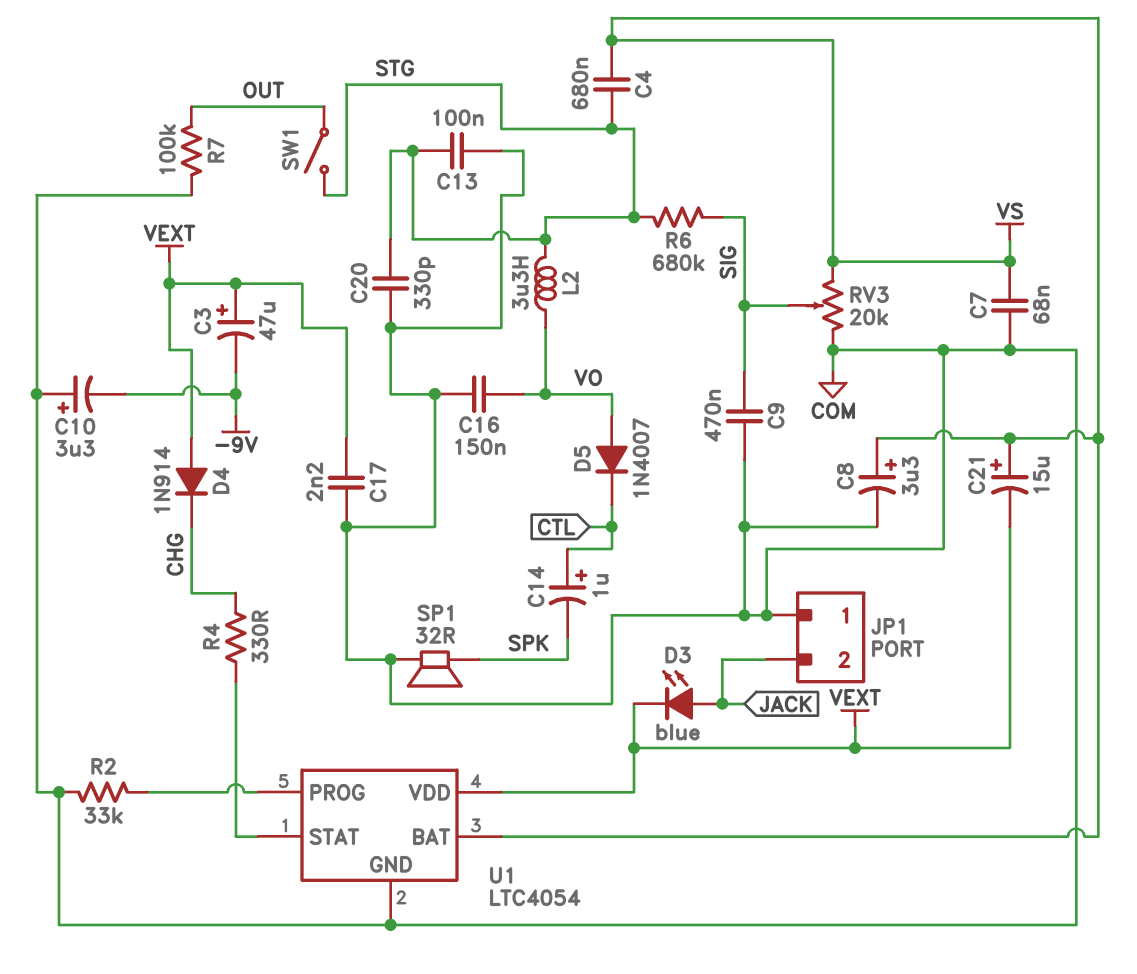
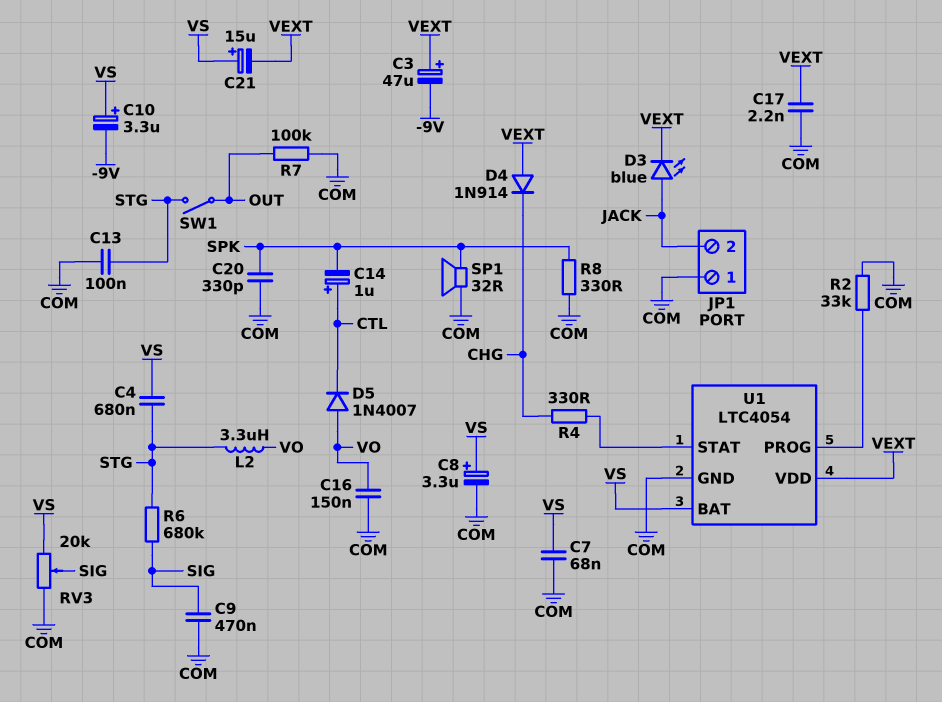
C10: 3.3uF (plus COM, minus -9V) -> 3.3uF (plus VS, minus -9V)
C20: 330pF (COM, STG) -> 330pF (COM, SPK)
R8: none -> 330 (COM, SPK)

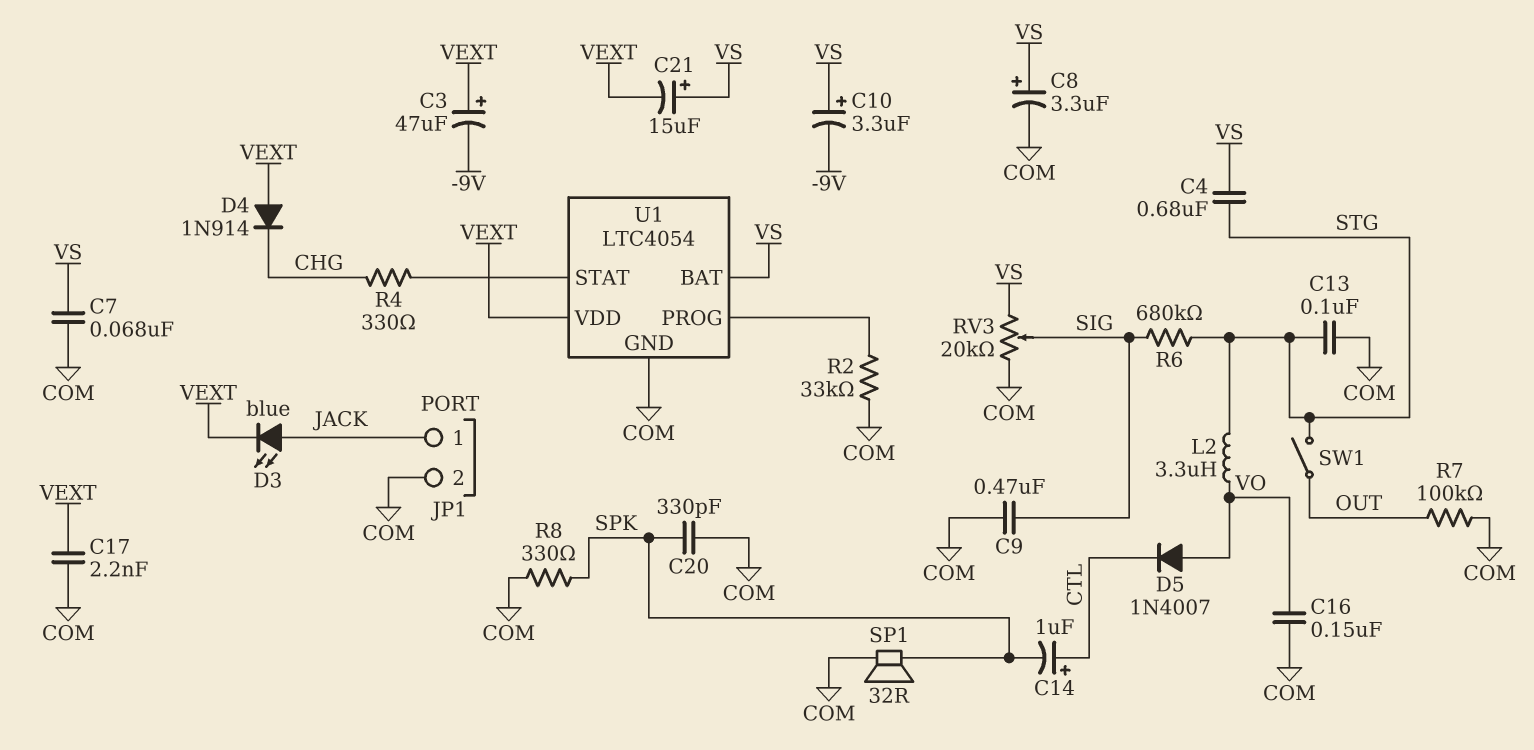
JP1 pin 1: COM -> JACK
JP1 pin 2: JACK -> COM

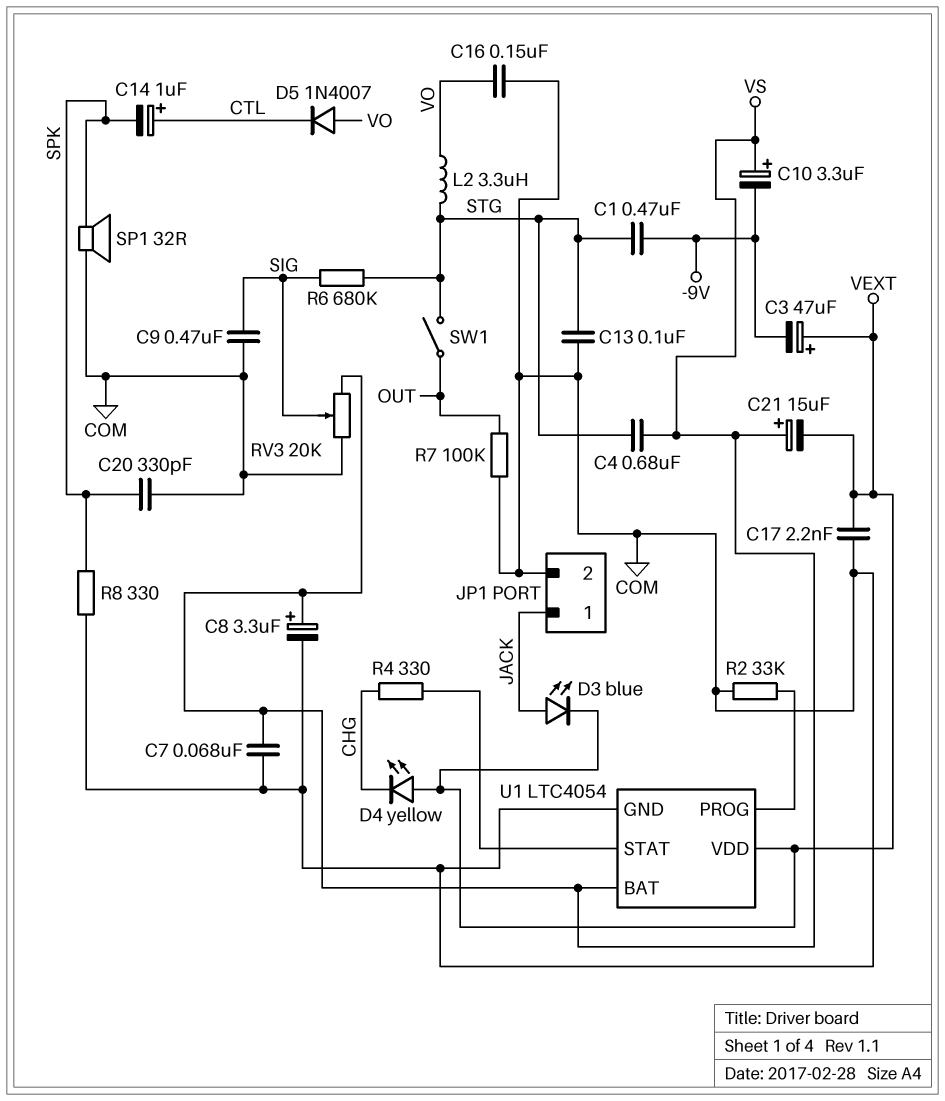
C1: none -> 470nF (-9V, STG)
D4: diode 1N914 (A VEXT, K CHG) -> LED yellow (A VEXT, K CHG)

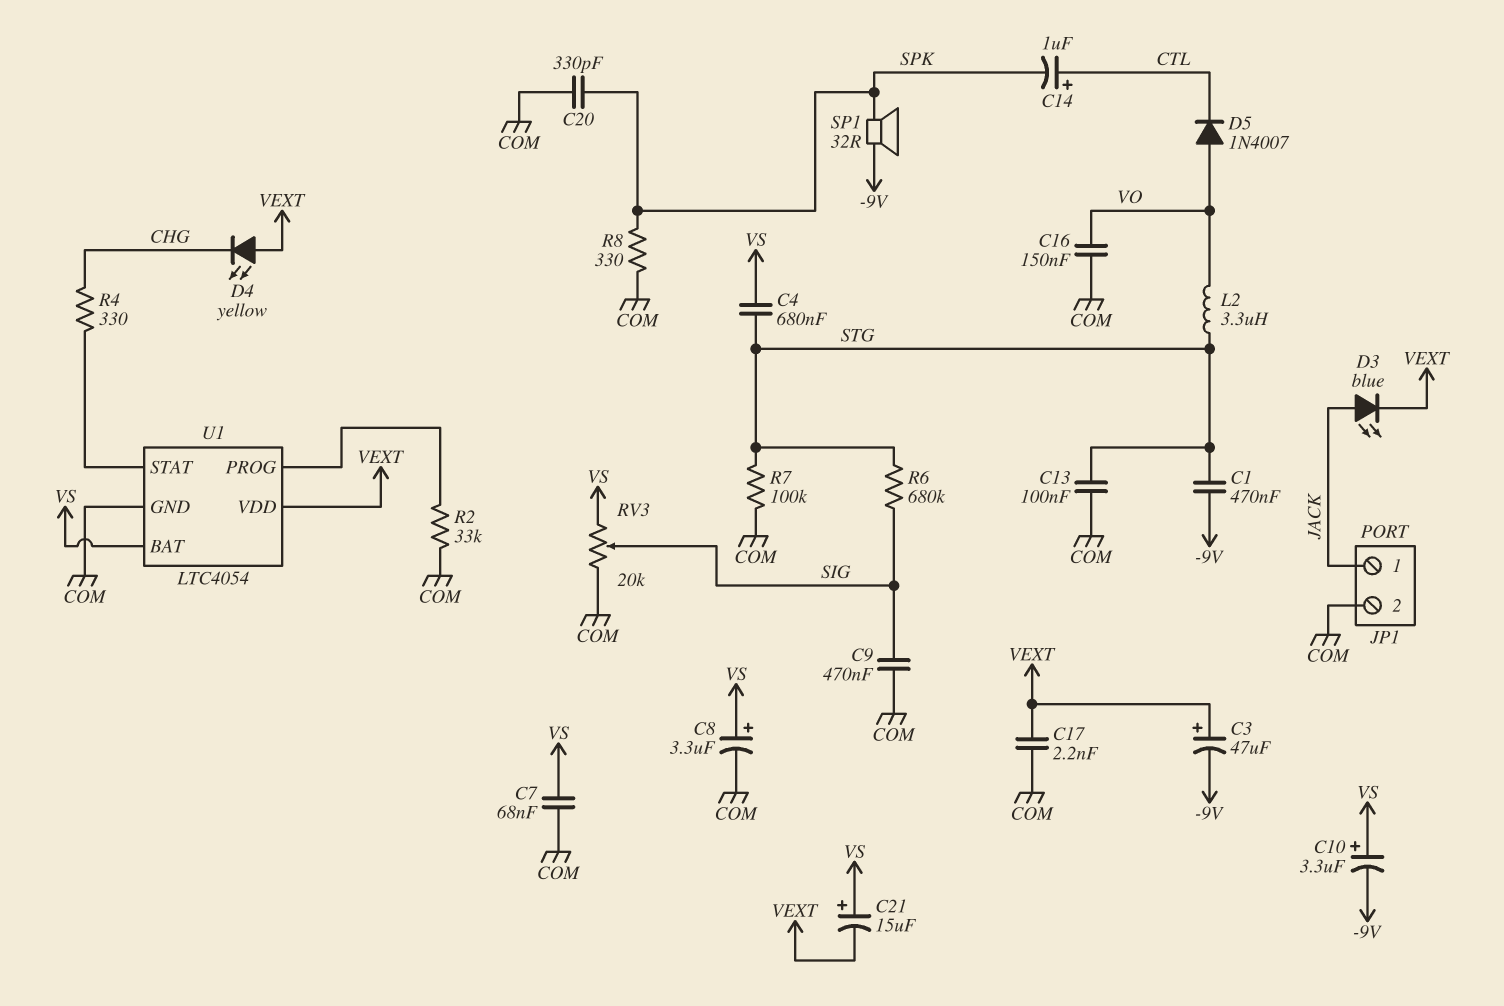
R7: 100k (COM, OUT) -> 100k (COM, STG)
SP1: speaker 32R (COM, SPK) -> speaker 32R (-9V, SPK)
SW1: switch (OUT, STG) -> none

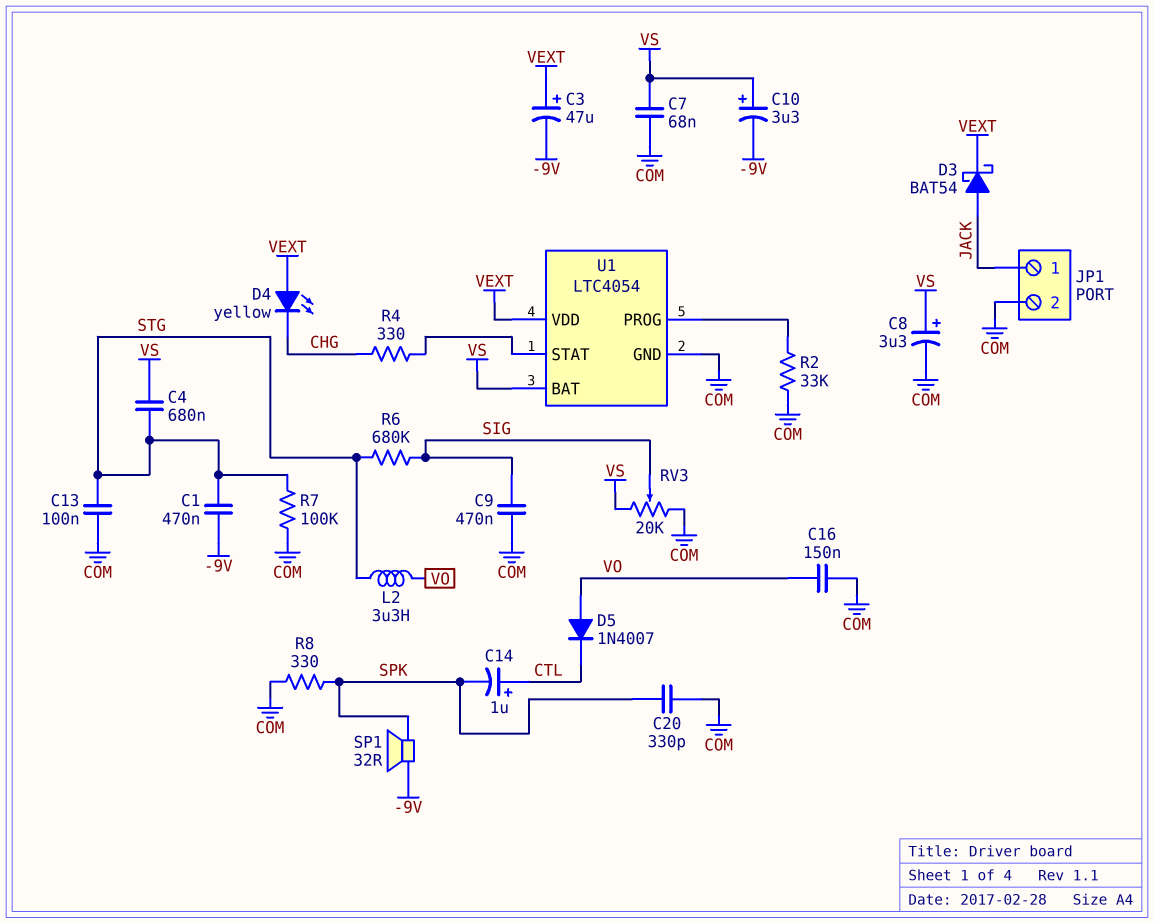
C17: 2.2nF (COM, VEXT) -> none
C21: 15uF (plus VS, minus VEXT) -> none
D3: LED blue (A JACK, K VEXT) -> schottky BAT54 (A JACK, K VEXT)

